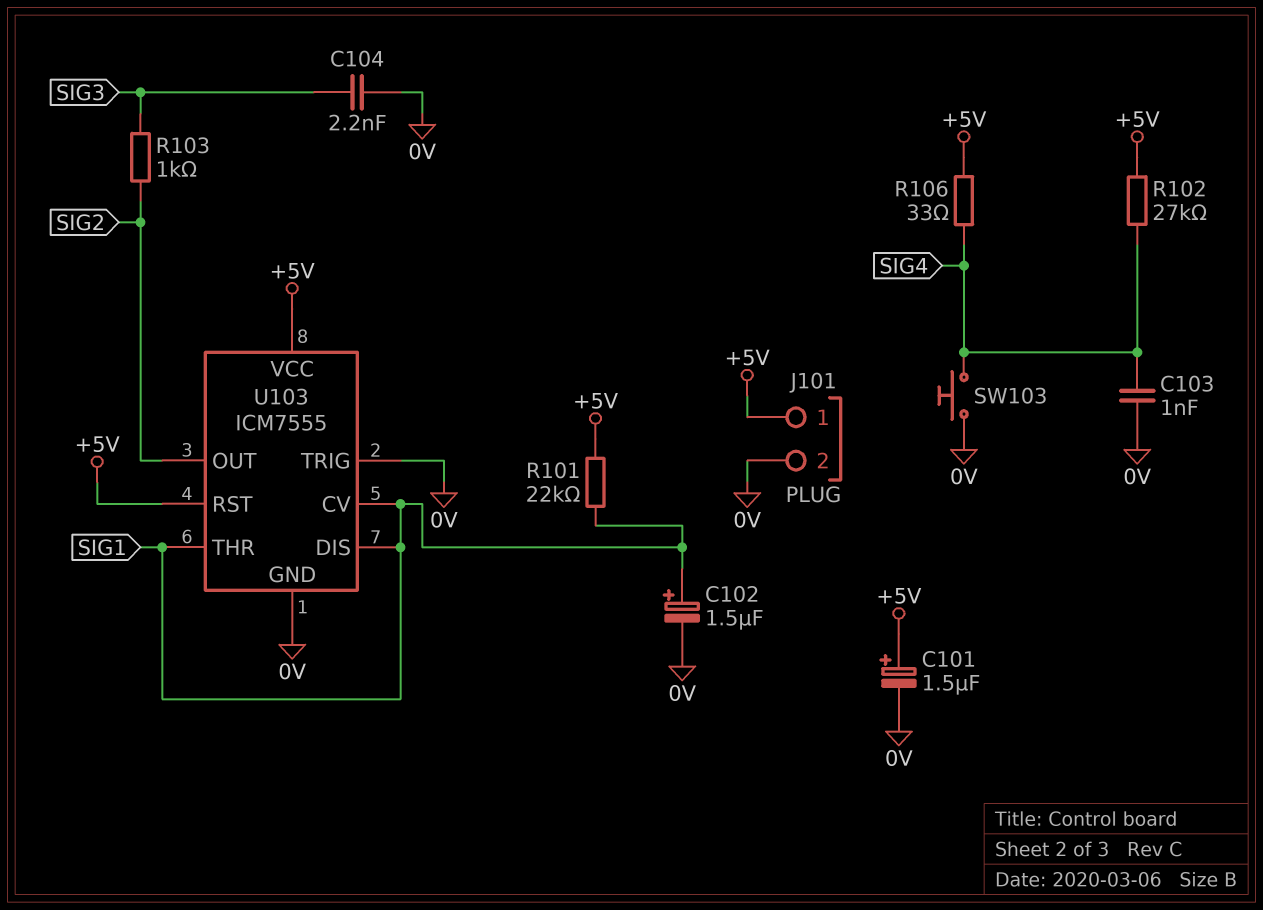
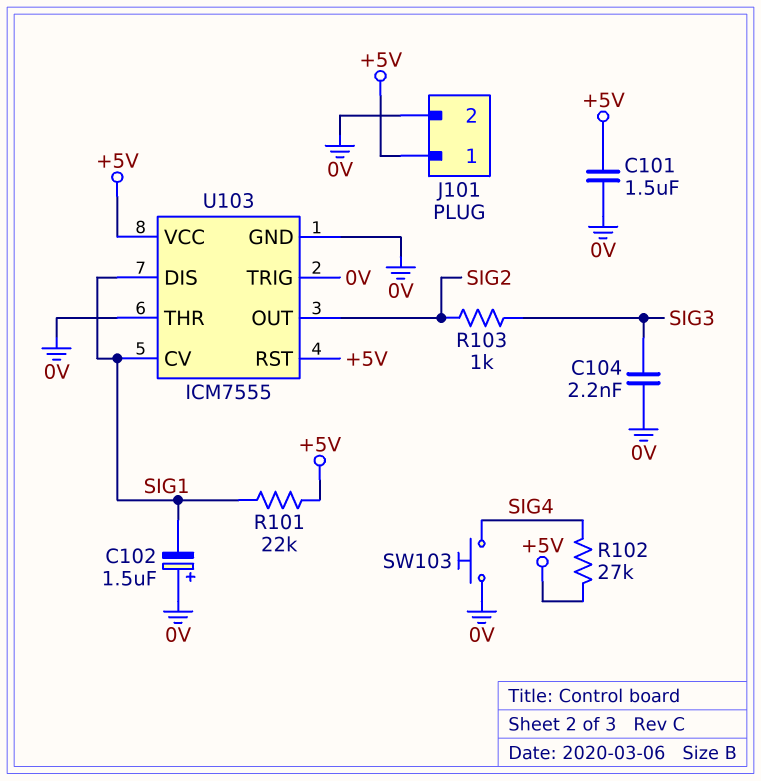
C101: 1.5uF (plus +5V, minus 0V) -> 1.5uF (+5V, 0V)
C102: 1.5uF (plus SIG1, minus 0V) -> 1.5uF (plus 0V, minus SIG1)
C103: 1nF (0V, SIG4) -> none
R106: 33 (+5V, SIG4) -> none
U103 pin THR: SIG1 -> 0V

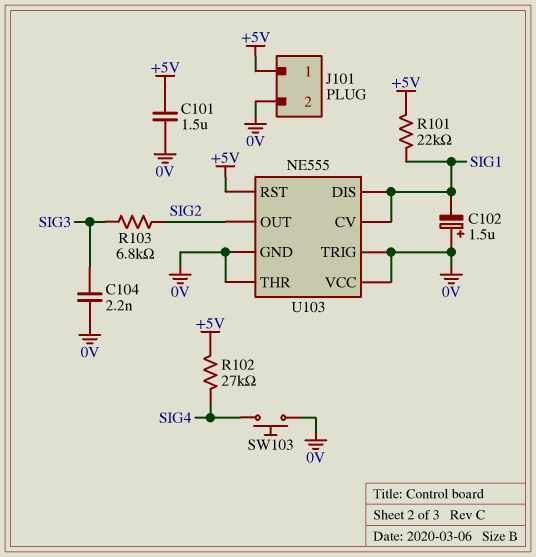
R103: 1k (SIG2, SIG3) -> 6.8k (SIG2, SIG3)
U103: ICM7555 -> NE555
U103 pin VCC: +5V -> 0V

